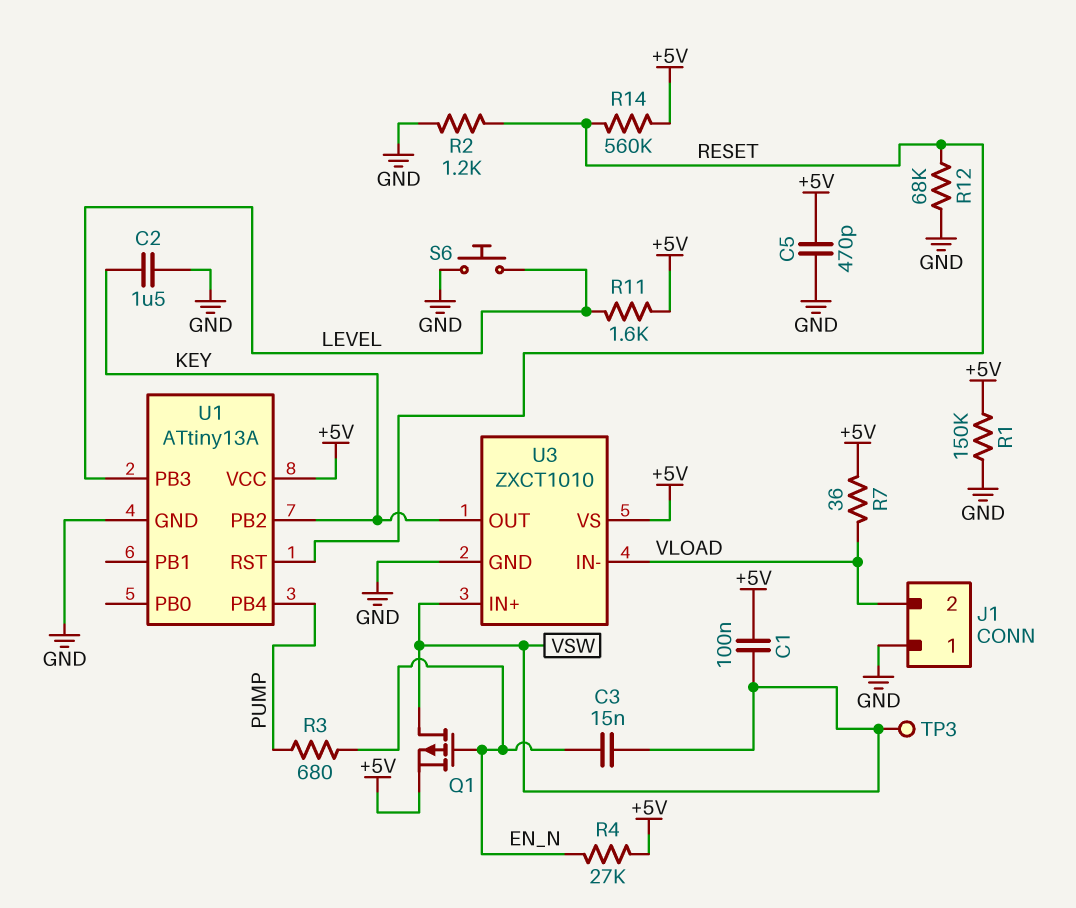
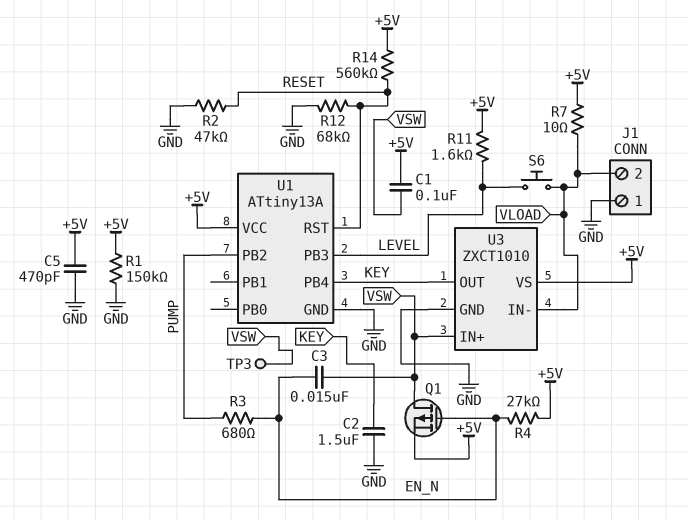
R2: 1.2k (GND, RESET) -> 47k (GND, RESET)
R7: 36 (+5V, VLOAD) -> 10 (+5V, VLOAD)
S6: button (GND, LEVEL) -> button (LEVEL, VLOAD)
U1 pin PB2: KEY -> PUMP
U1 pin PB4: PUMP -> KEY

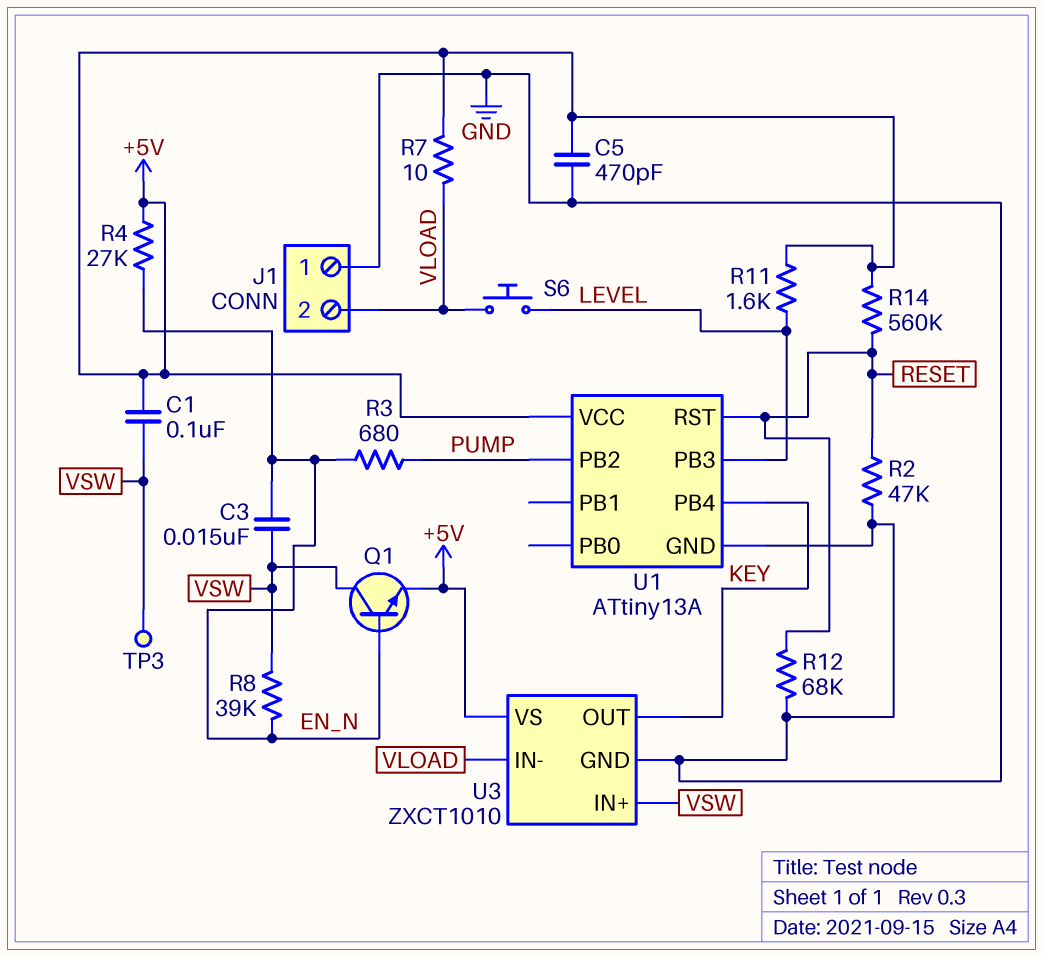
C2: 1.5uF (GND, KEY) -> none
Q1: PMOS (G EN_N, D VSW, S +5V) -> NPN (B EN_N, C VSW, E +5V)
R1: 150k (+5V, GND) -> none
R8: none -> 39k (EN_N, VSW)

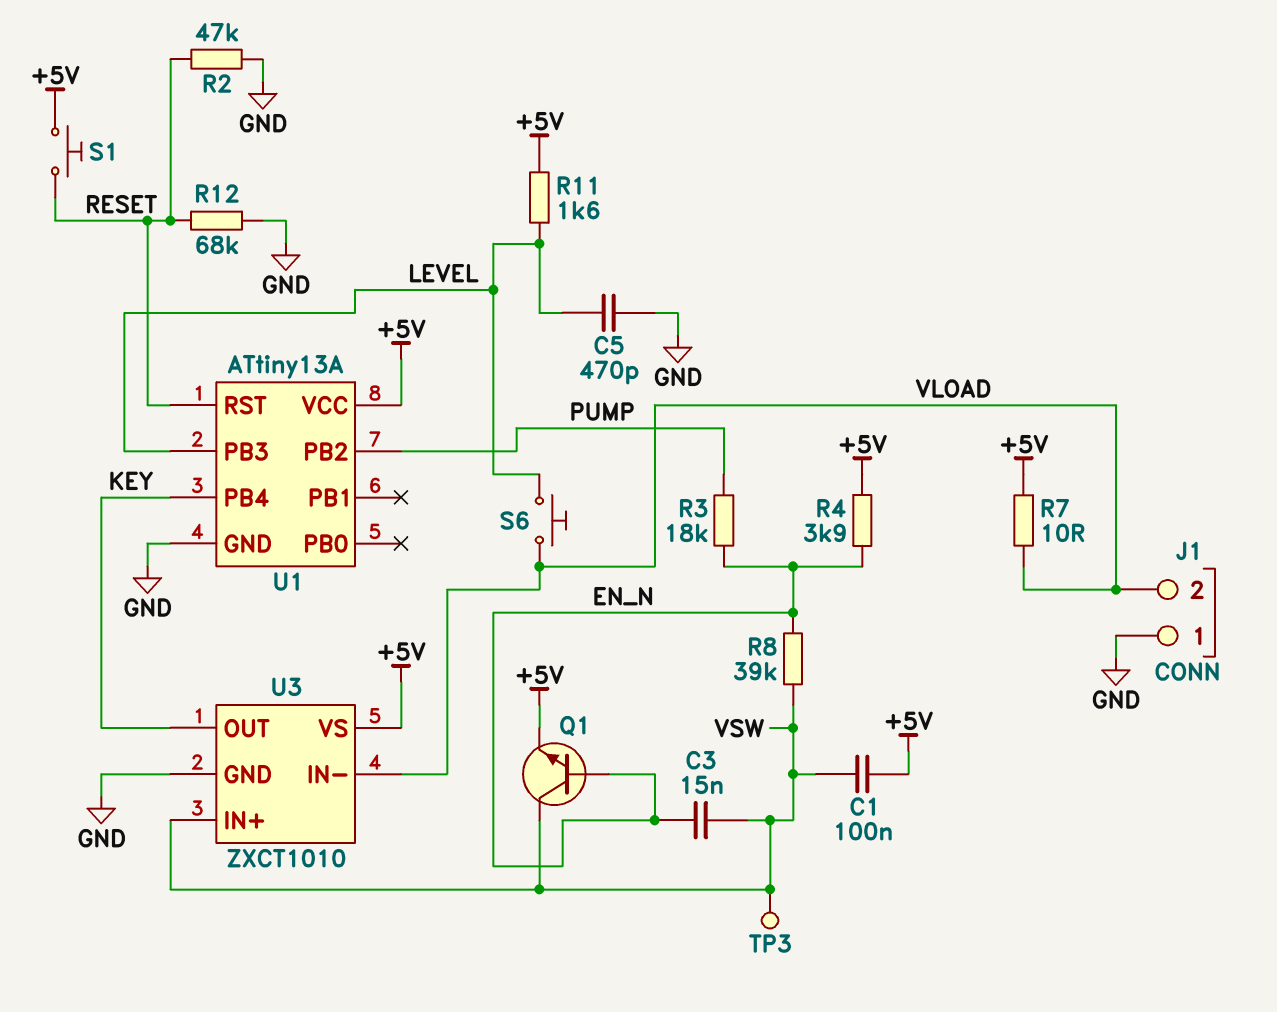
C5: 470pF (+5V, GND) -> 470pF (GND, LEVEL)
R3: 680 (EN_N, PUMP) -> 18k (EN_N, PUMP)
R4: 27k (+5V, EN_N) -> 3.9k (+5V, EN_N)
R14: 560k (+5V, RESET) -> none
S1: none -> button (+5V, RESET)

